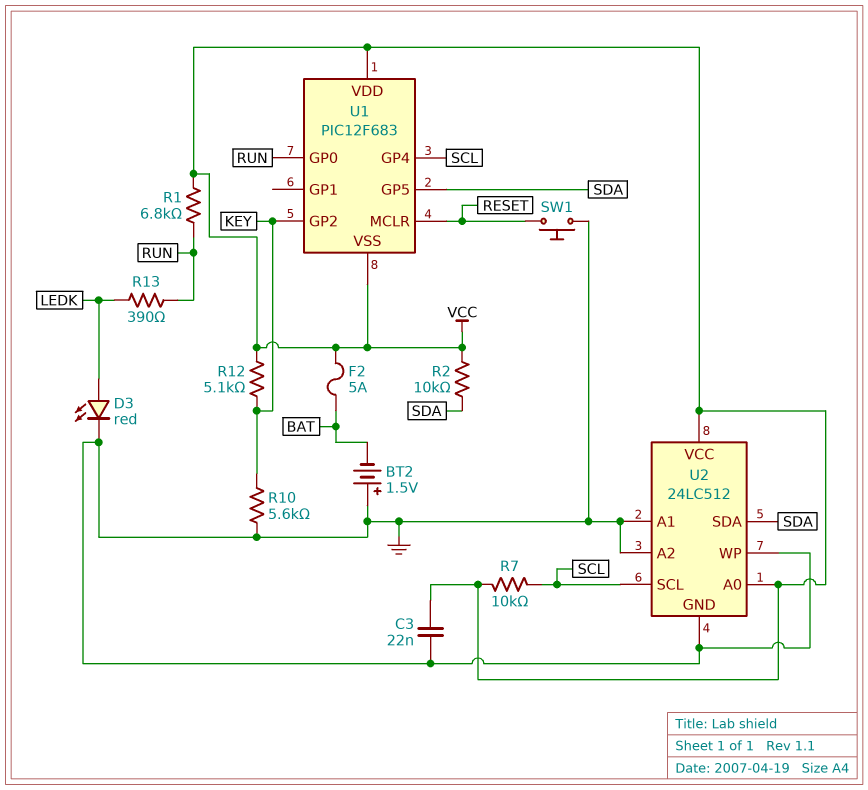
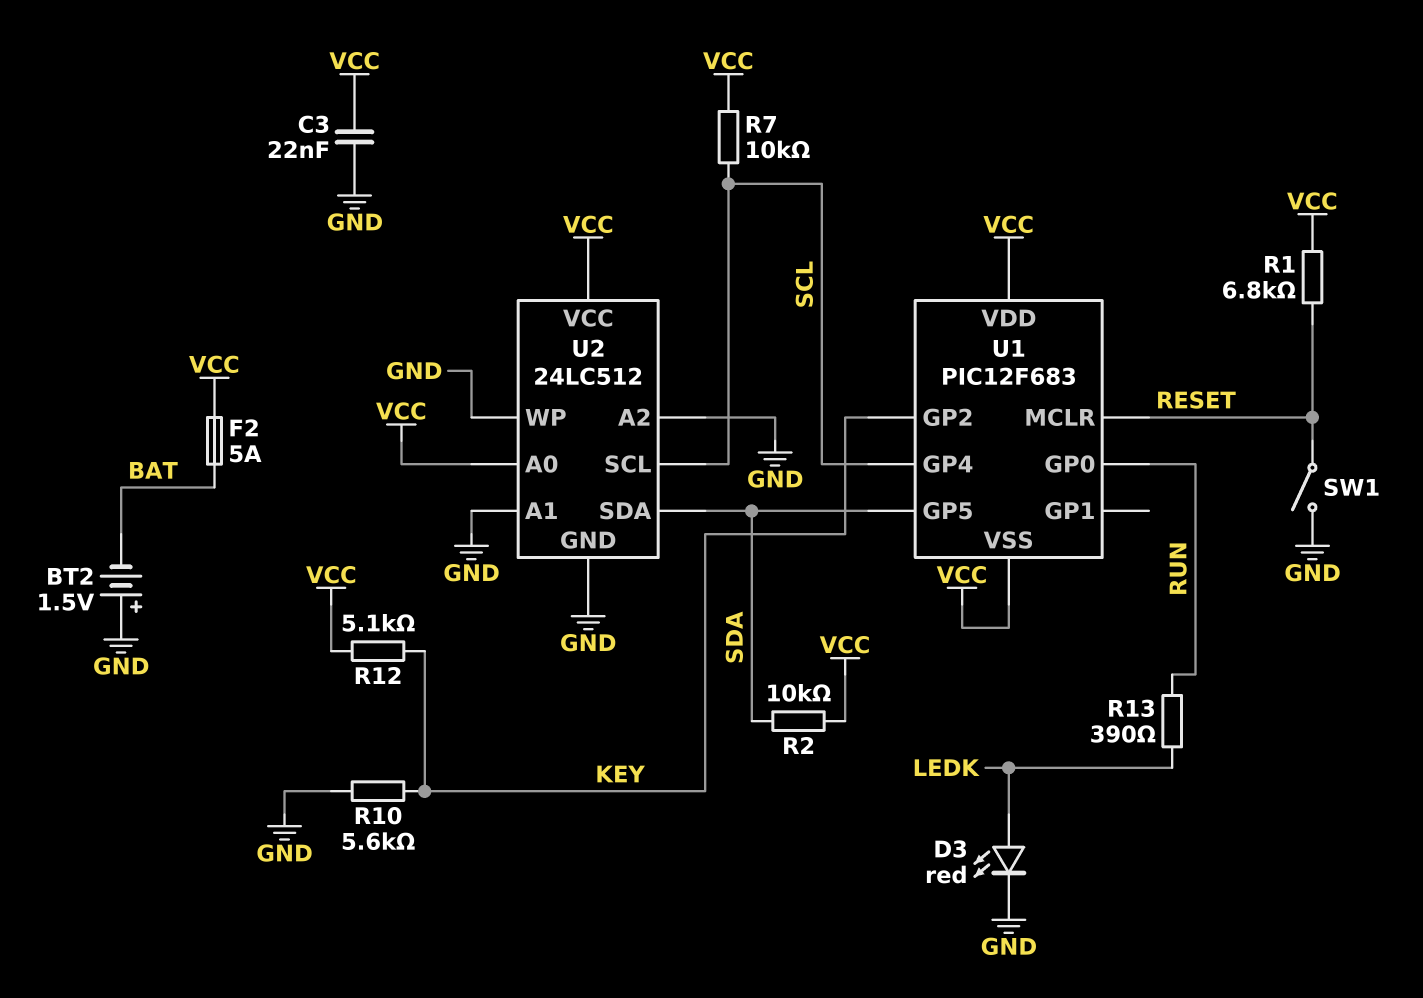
R1: 6.8k (RUN, VCC) -> 6.8k (RESET, VCC)
SW1: button (GND, RESET) -> switch (GND, RESET)

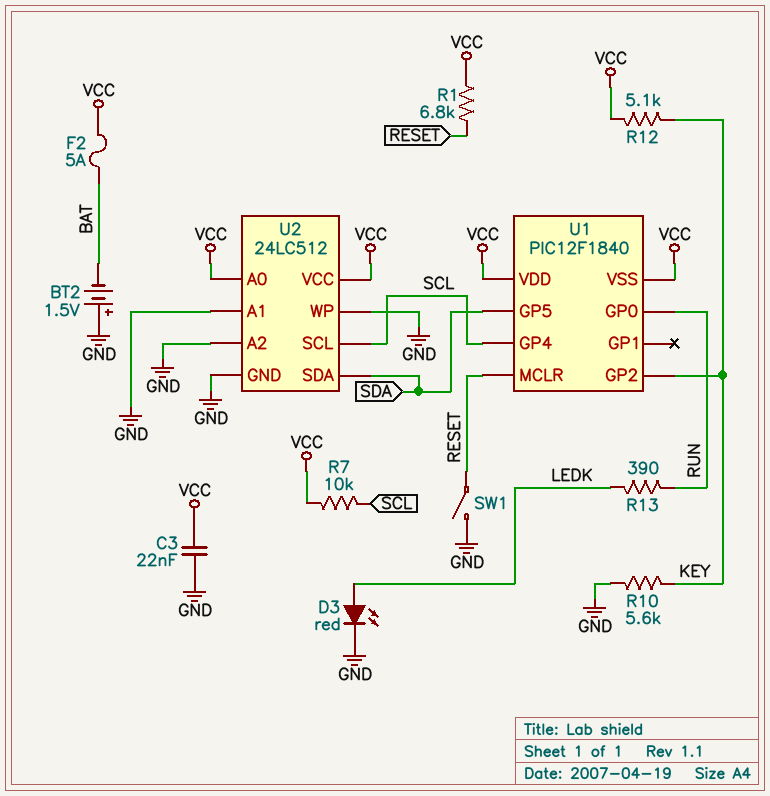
R2: 10k (SDA, VCC) -> none
U1: PIC12F683 -> PIC12F1840

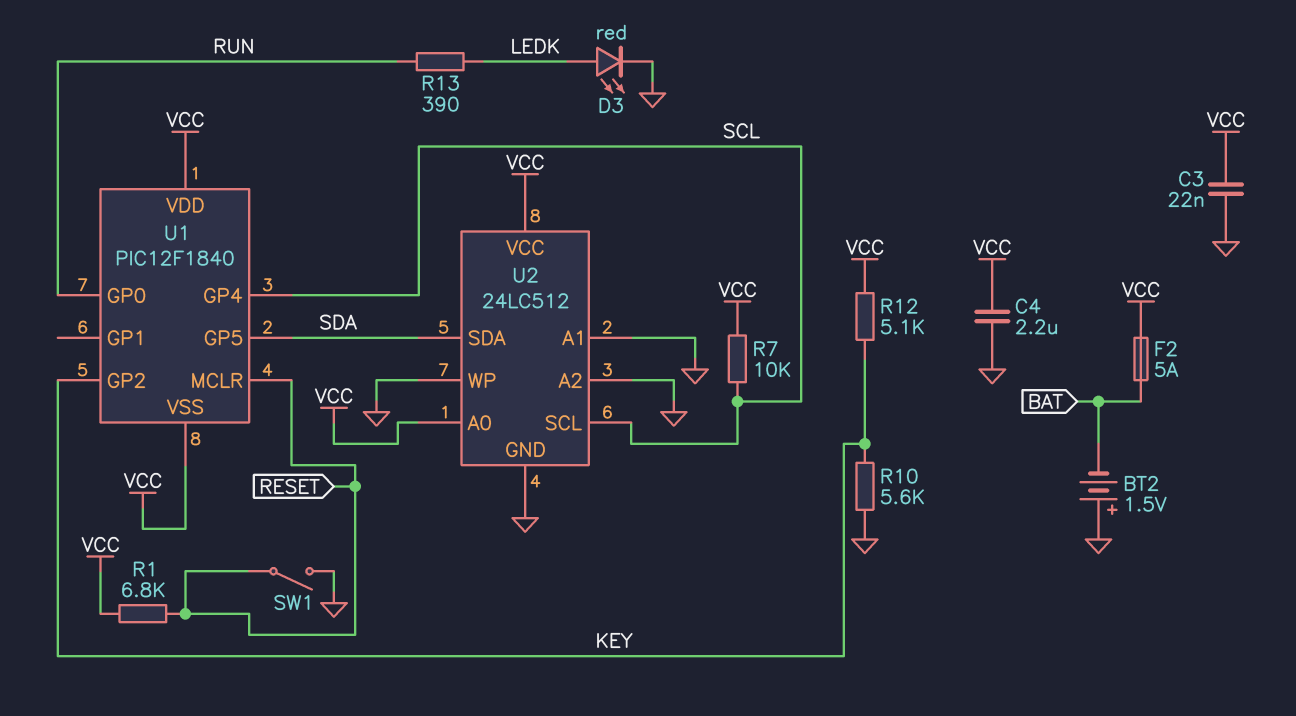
C4: none -> 2.2uF (GND, VCC)

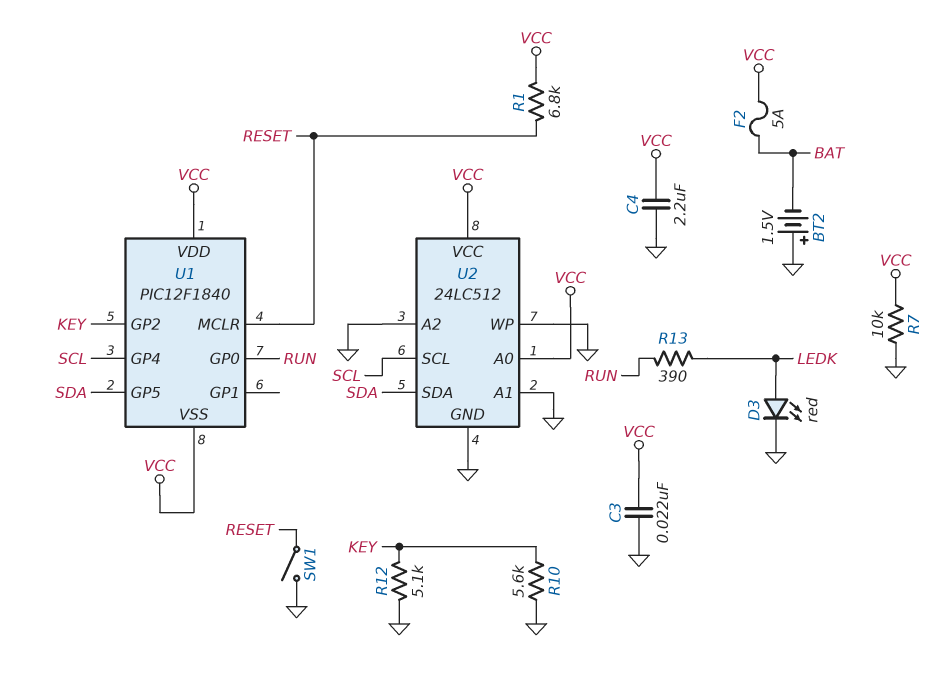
R7: 10k (SCL, VCC) -> 10k (GND, VCC)
R12: 5.1k (KEY, VCC) -> 5.1k (GND, KEY)

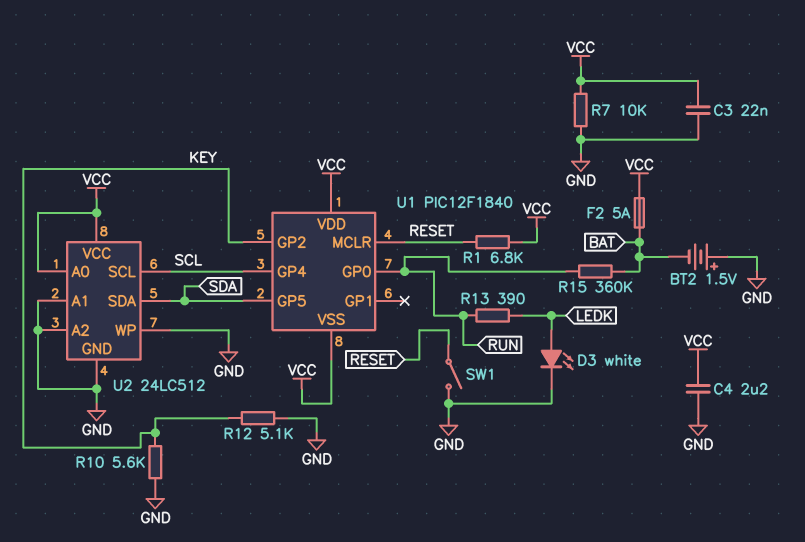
D3: LED red (A LEDK, K GND) -> LED white (A LEDK, K GND)
R15: none -> 360k (BAT, RUN)

